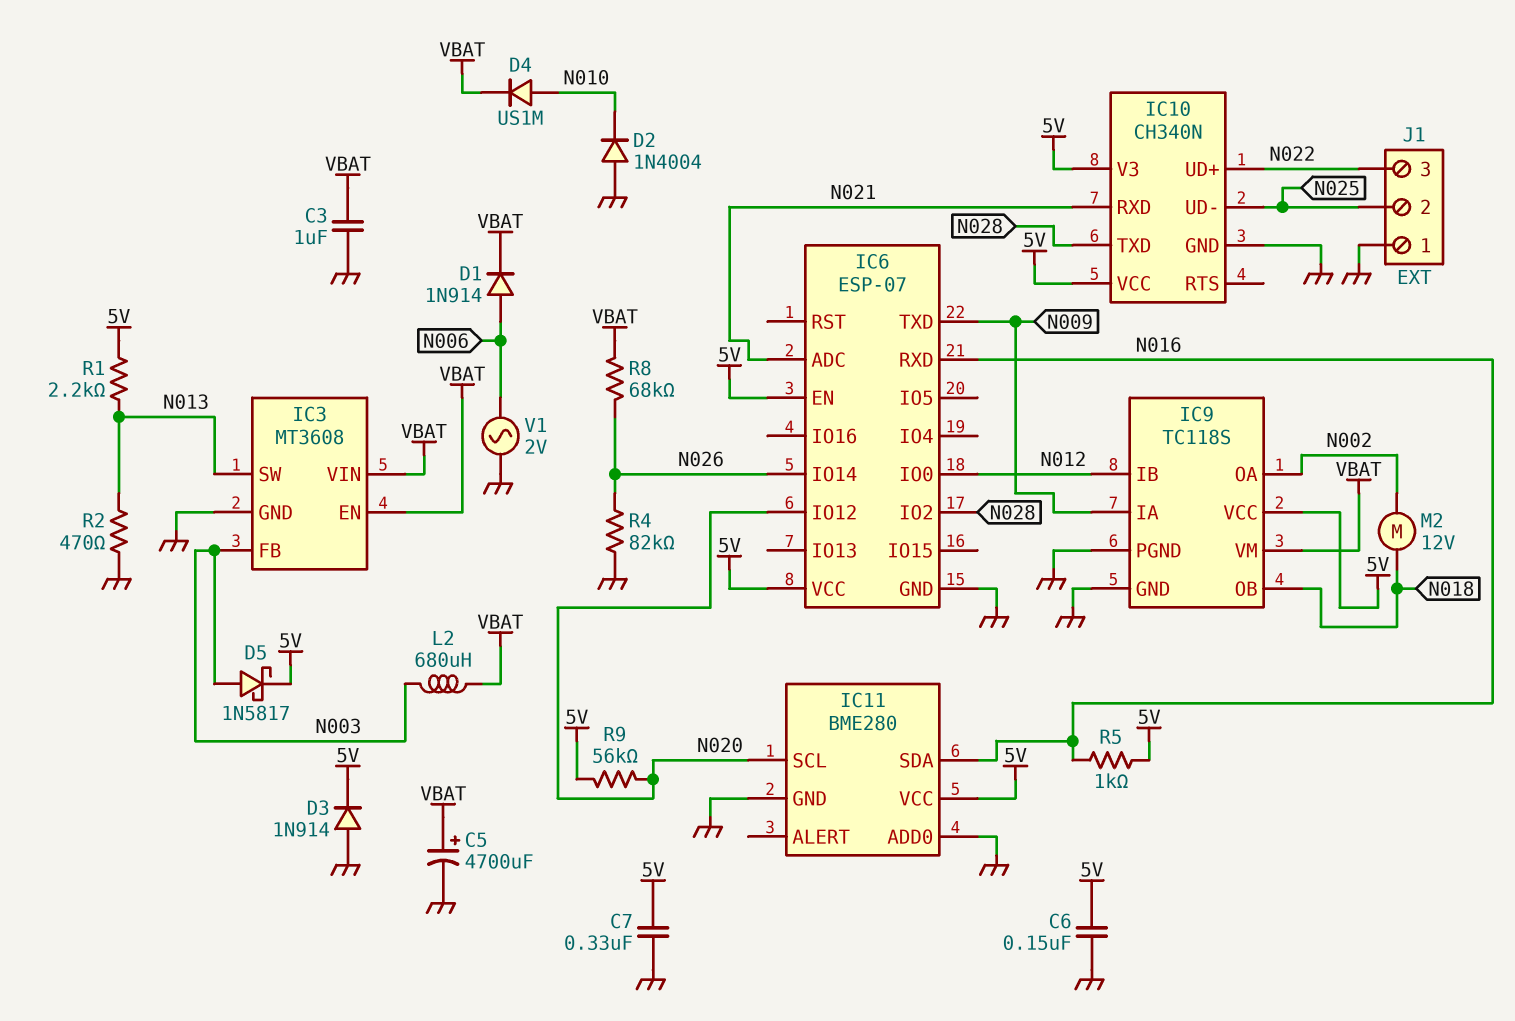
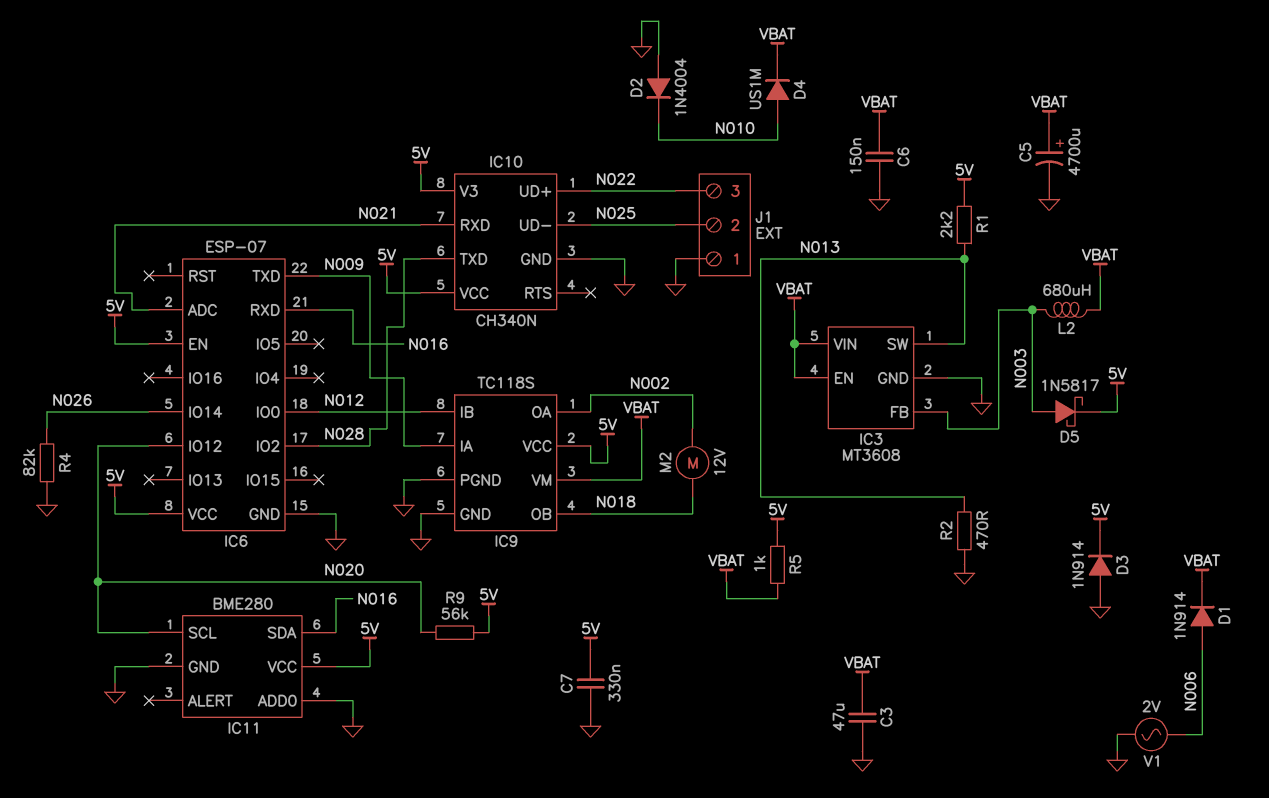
C3: 1uF (GND, VBAT) -> 47uF (GND, VBAT)
C6: 150nF (5V, GND) -> 150nF (GND, VBAT)
R5: 1k (5V, N016) -> 1k (5V, VBAT)
R8: 68k (N026, VBAT) -> none

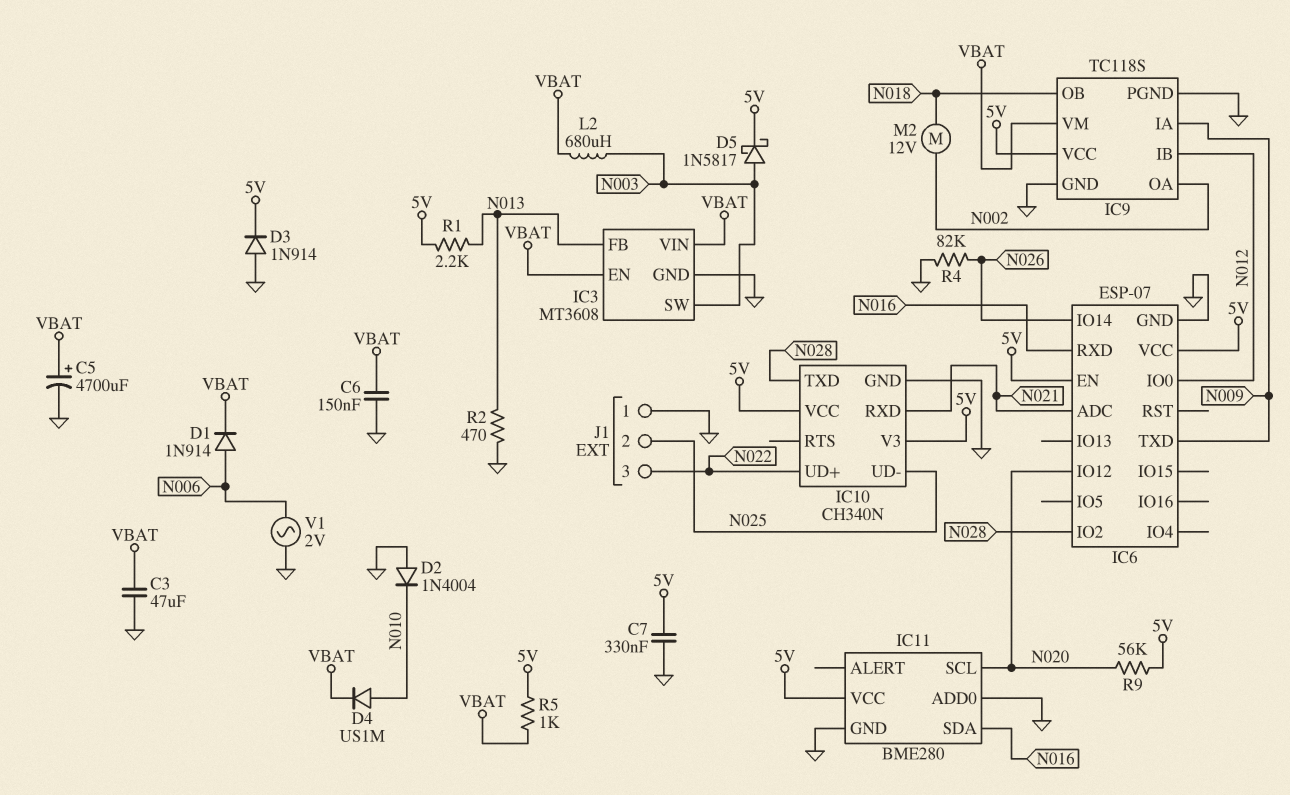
IC3 pin FB: N003 -> N013
IC3 pin SW: N013 -> N003

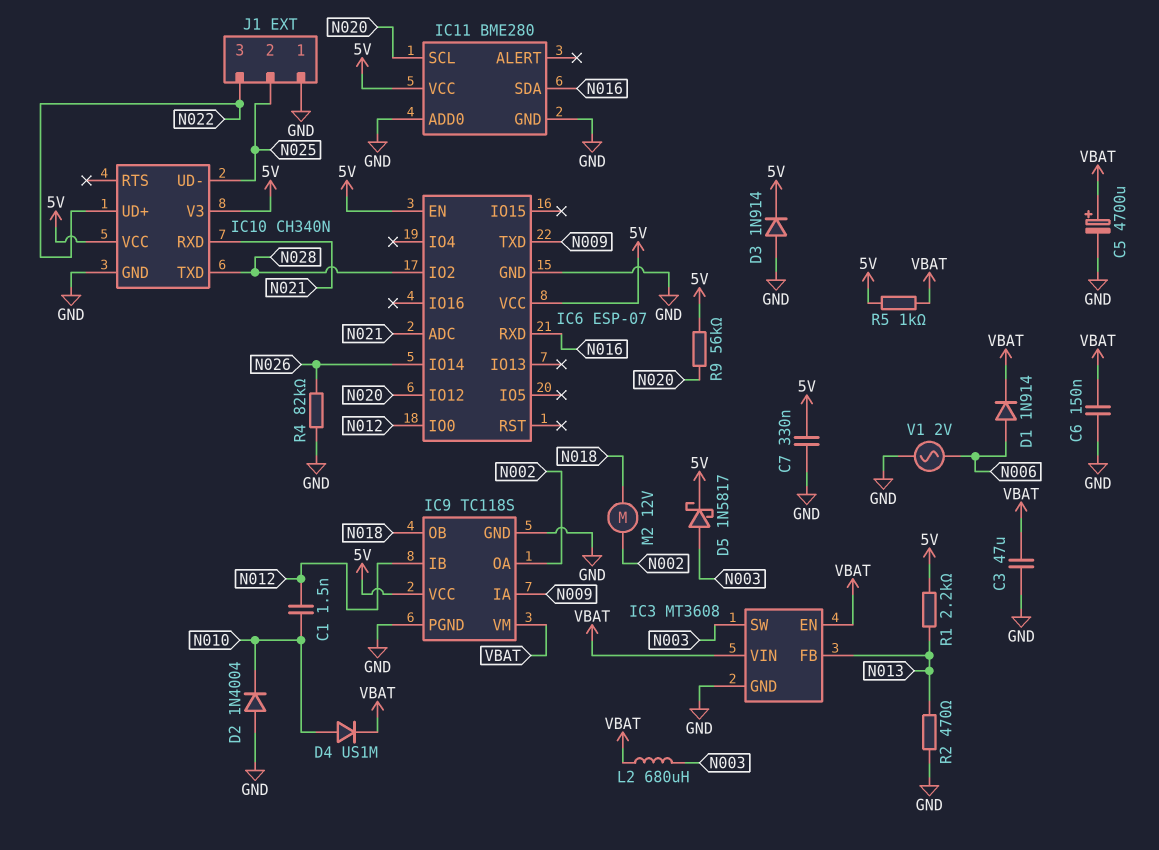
C1: none -> 1.5nF (N010, N012)

